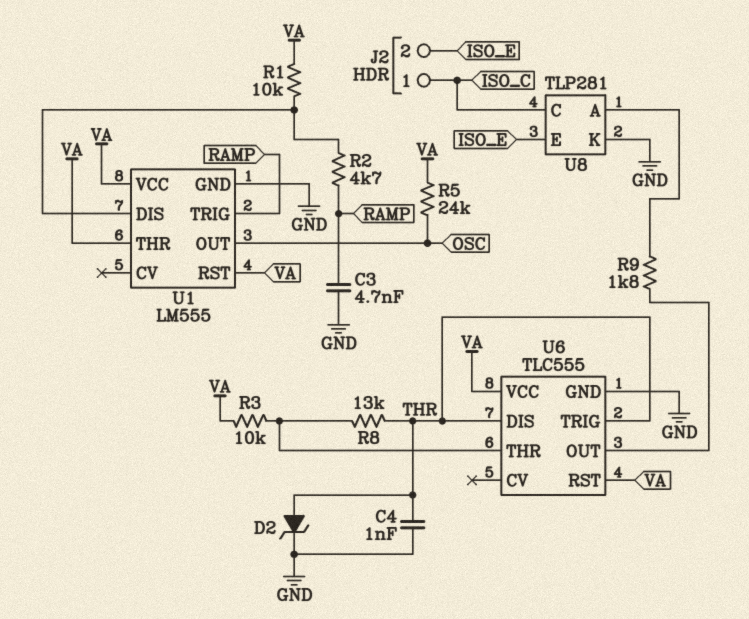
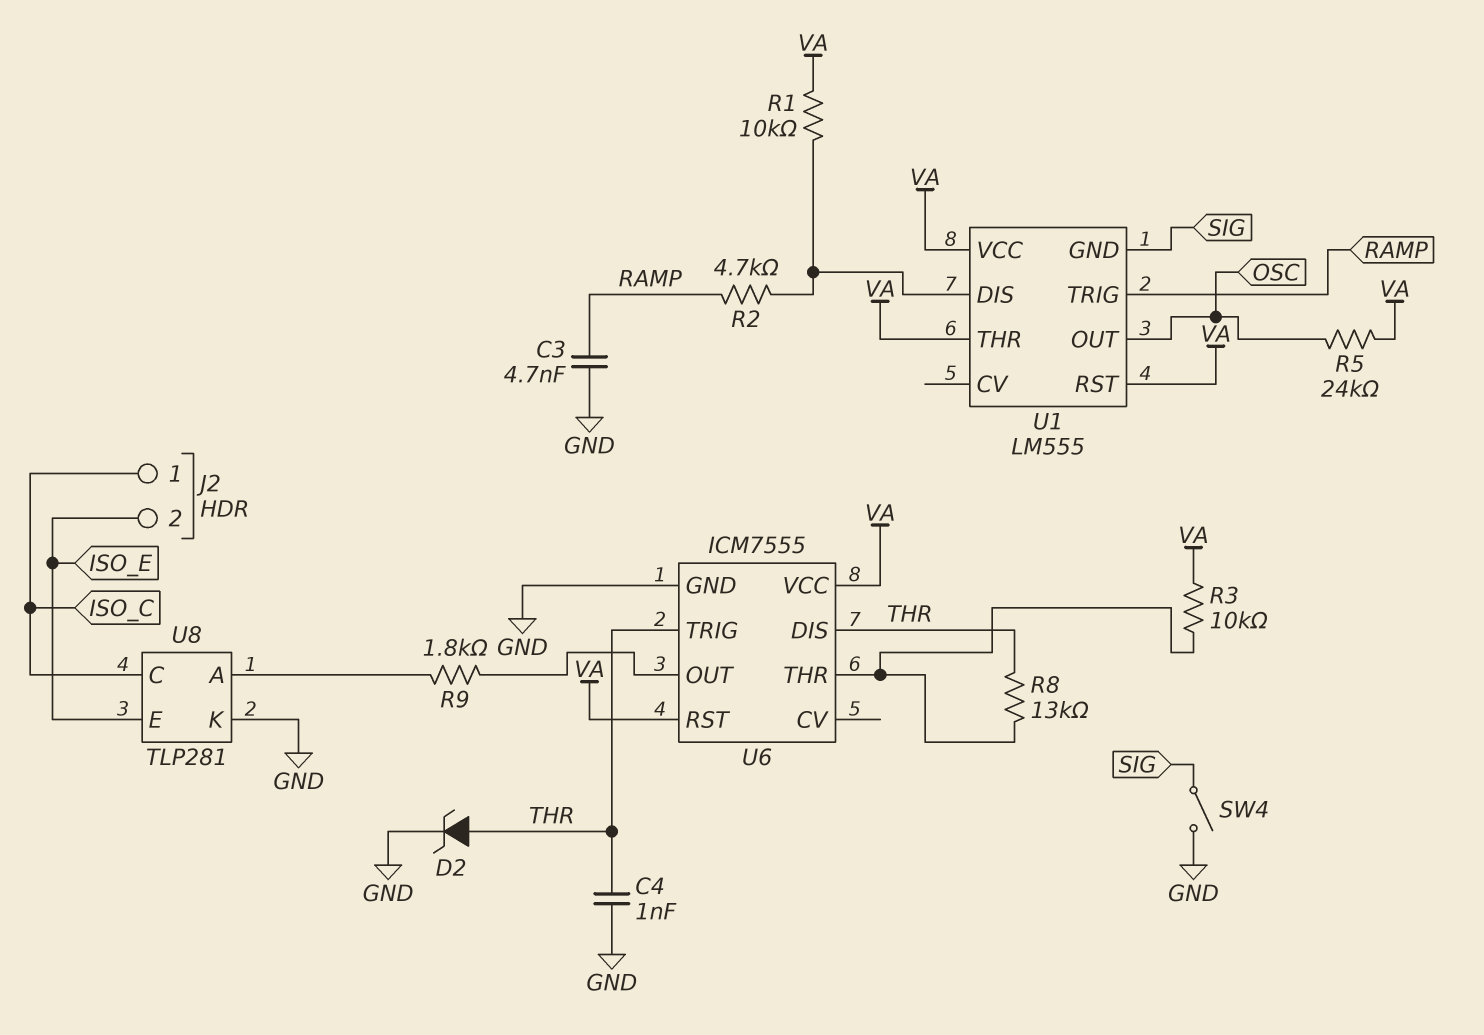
SW4: none -> switch (GND, SIG)
U1 pin GND: GND -> SIG
U6: TLC555 -> ICM7555

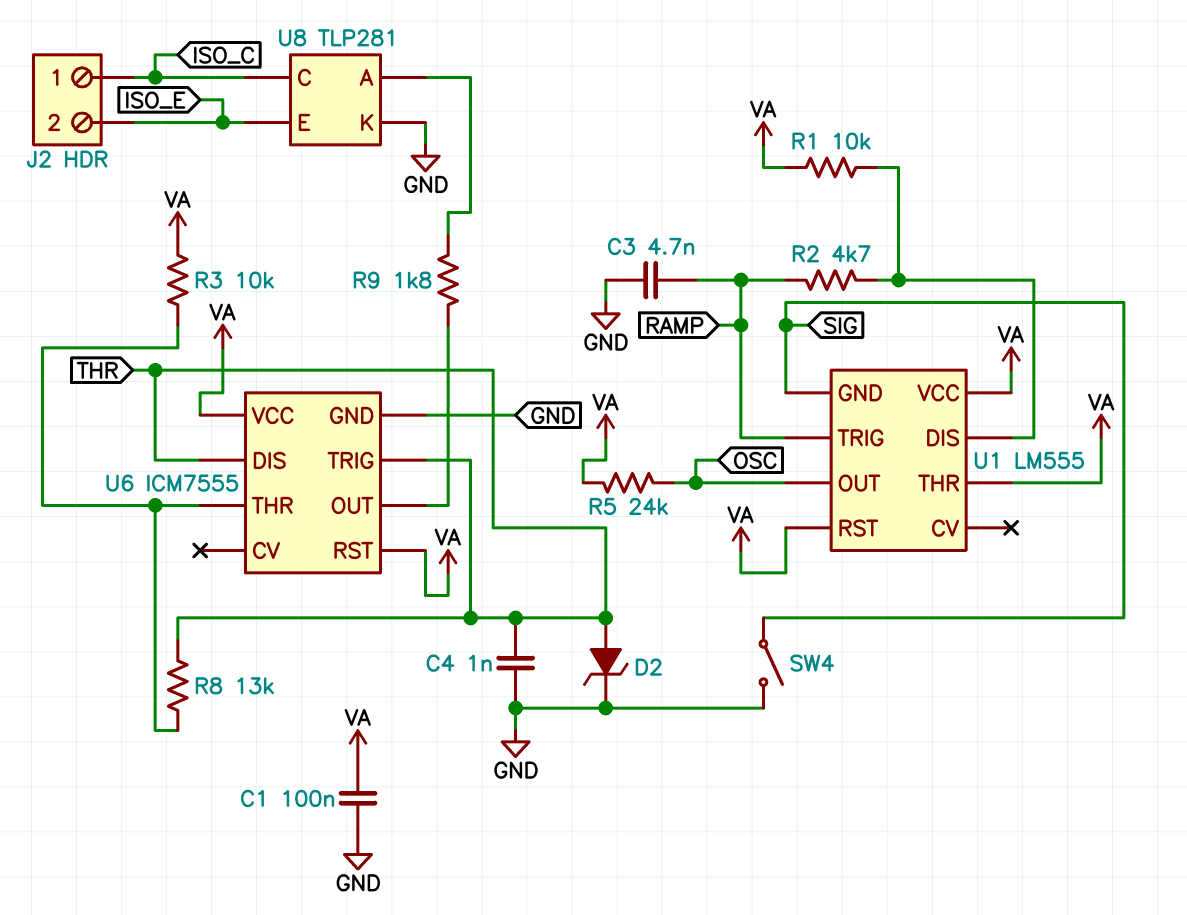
C1: none -> 100nF (GND, VA)

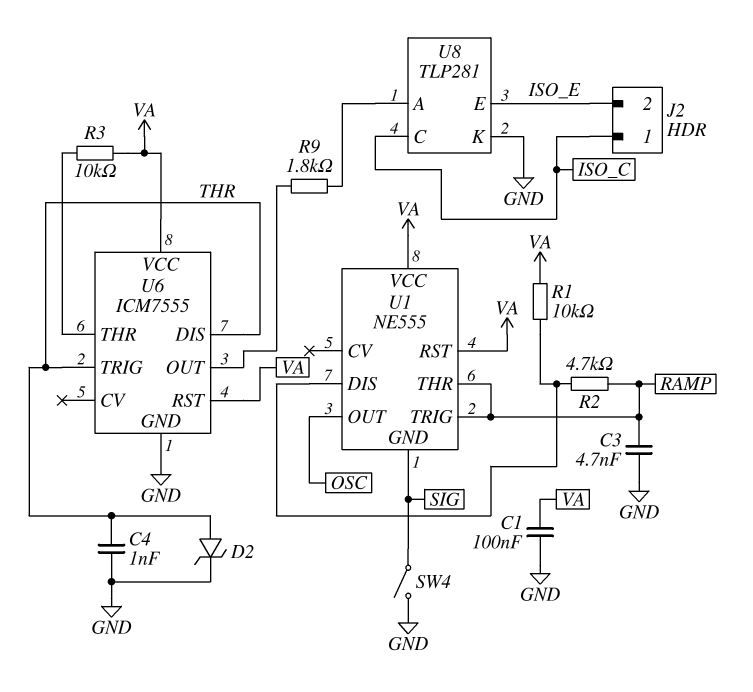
R5: 24k (OSC, VA) -> none
R8: 13k (THR, U6/THR) -> none
U1: LM555 -> NE555
U1 pin THR: VA -> RAMP

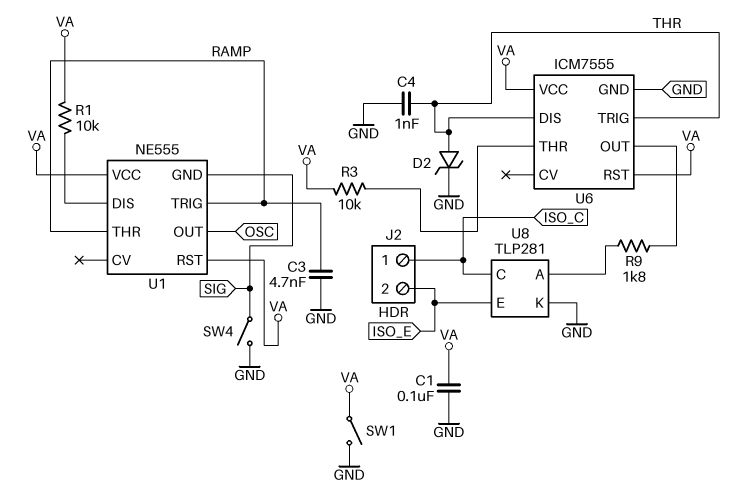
R2: 4.7k (RAMP, U1/DIS) -> none
SW1: none -> switch (GND, VA)

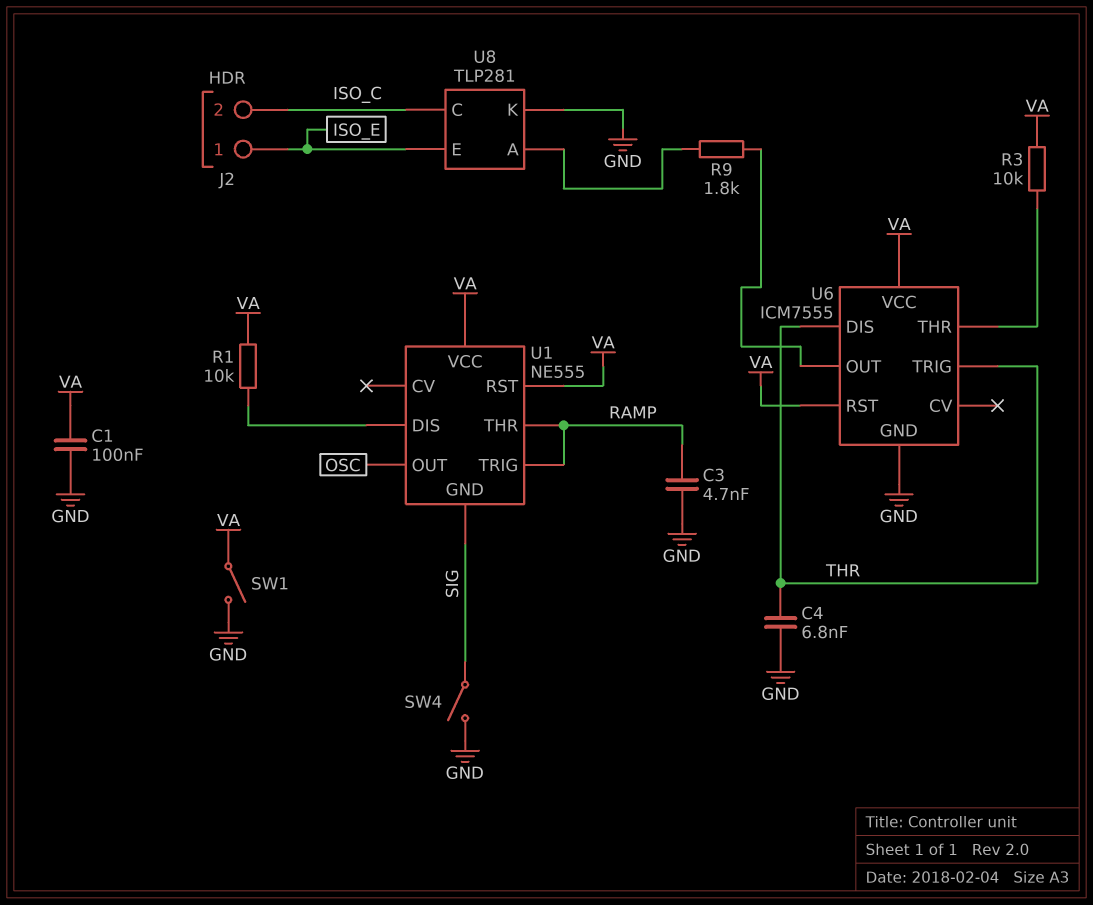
C4: 1nF (GND, THR) -> 6.8nF (GND, THR)
D2: zener (A THR, K GND) -> none
J2 pin 1: ISO_C -> ISO_E
J2 pin 2: ISO_E -> ISO_C

